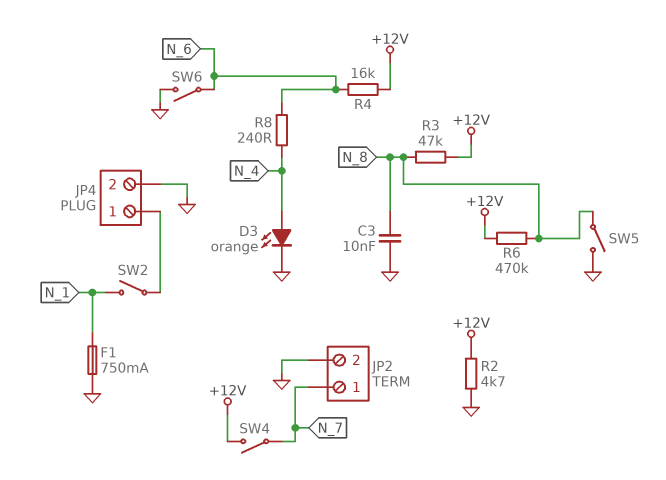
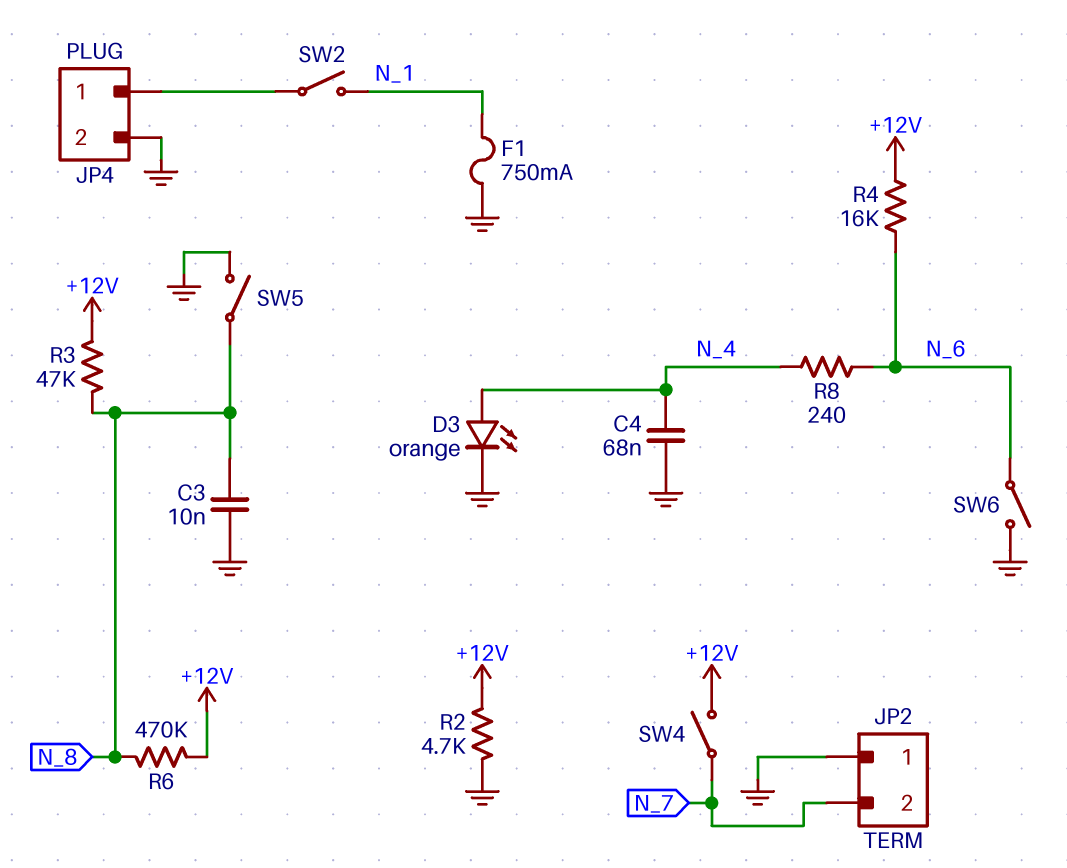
C4: none -> 68nF (GND, N_4)
JP2 pin 1: N_7 -> GND
JP2 pin 2: GND -> N_7

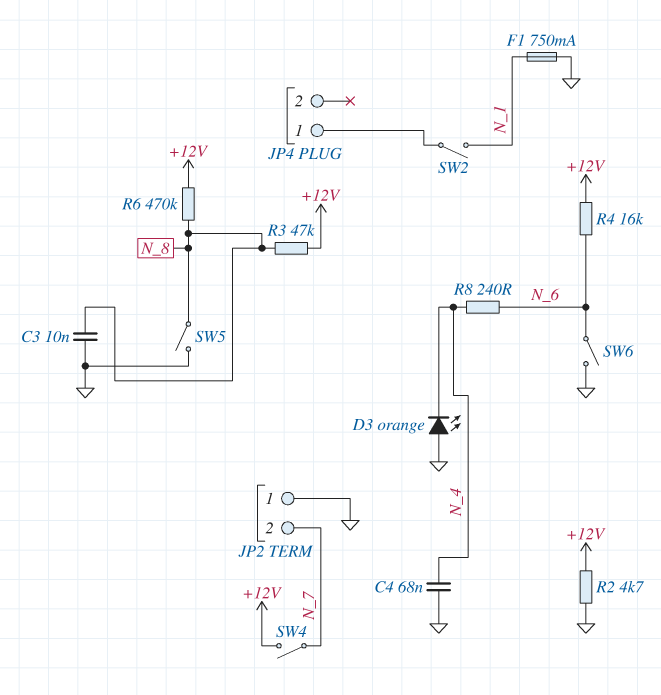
D3: LED orange (A N_4, K GND) -> LED orange (A GND, K N_4)
JP4 pin 2: GND -> none

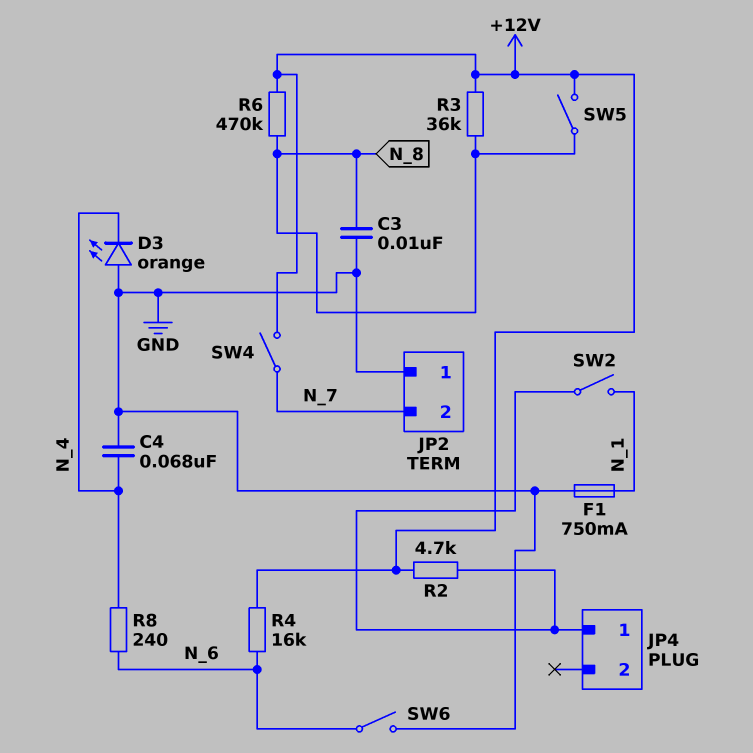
R2: 4.7k (+12V, GND) -> 4.7k (+12V, JP4/1)
R3: 47k (+12V, N_8) -> 36k (+12V, N_8)
SW5: switch (GND, N_8) -> switch (+12V, N_8)

